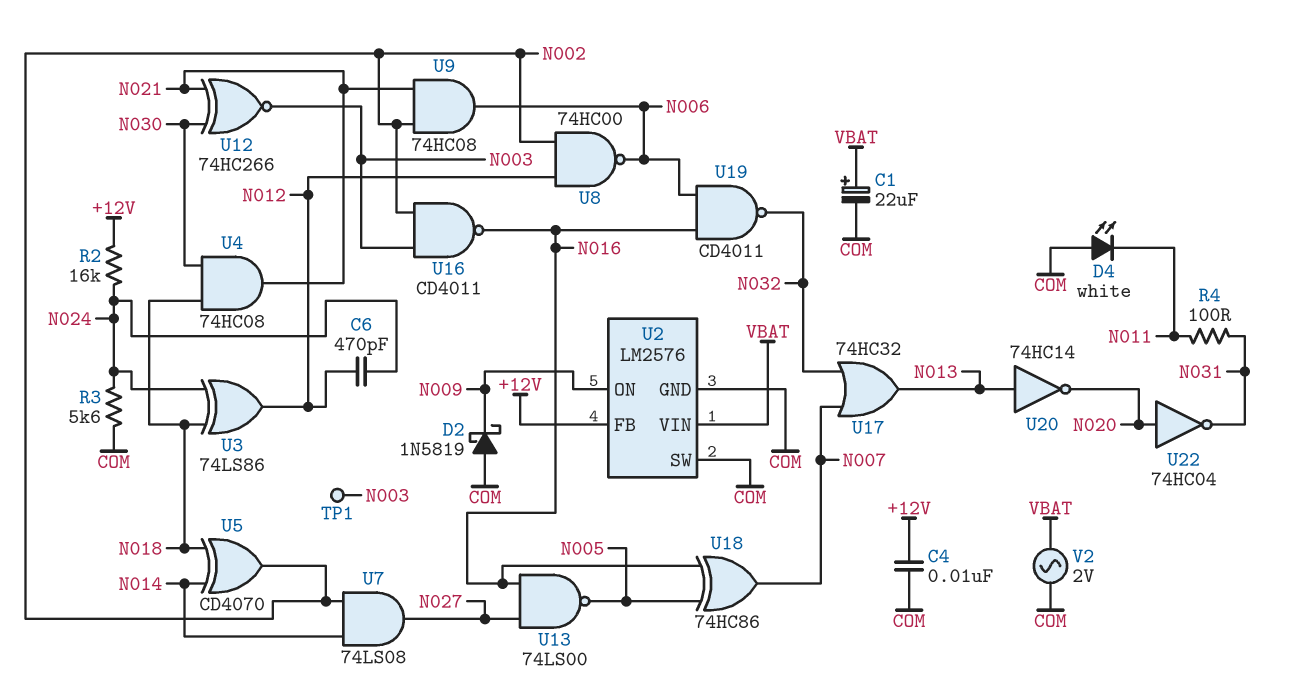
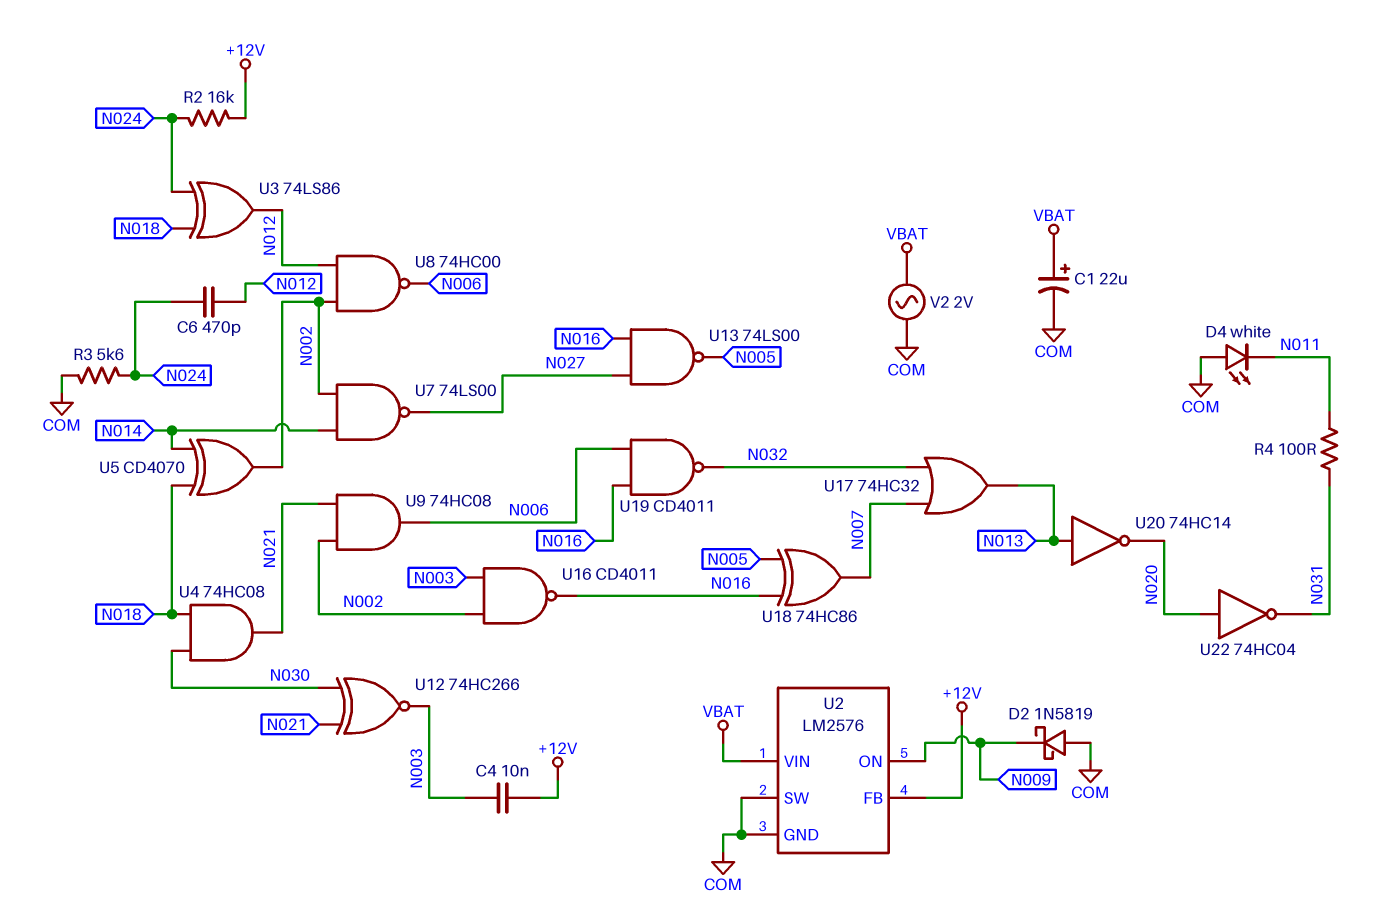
C4: 10nF (+12V, COM) -> 10nF (+12V, N003)
TP1: test point (N003) -> none
U7: AND 74LS08 (in N002, in N014, out N027) -> NAND 74LS00 (in N002, in N014, out N027)

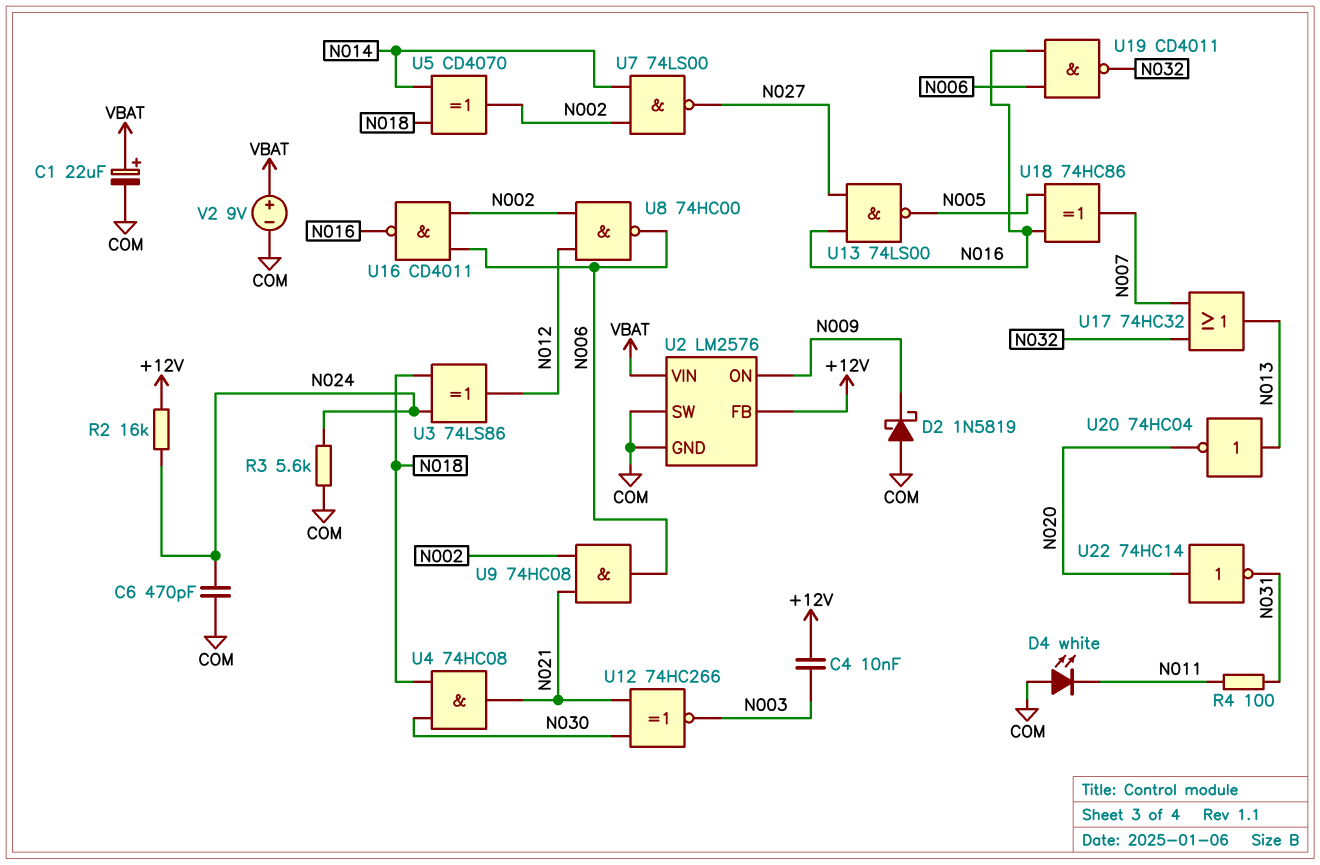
C6: 470pF (N012, N024) -> 470pF (COM, N024)
U16: NAND CD4011 (in N002, in N003, out N016) -> NAND CD4011 (in N002, in N006, out N016)
U20: NOT 74HC14 (in N013, out N020) -> NOT 74HC04 (in N013, out N020)
U22: NOT 74HC04 (in N020, out N031) -> NOT 74HC14 (in N020, out N031)
V2: AC 2V (COM, VBAT) -> 9V (plus VBAT, minus COM)

